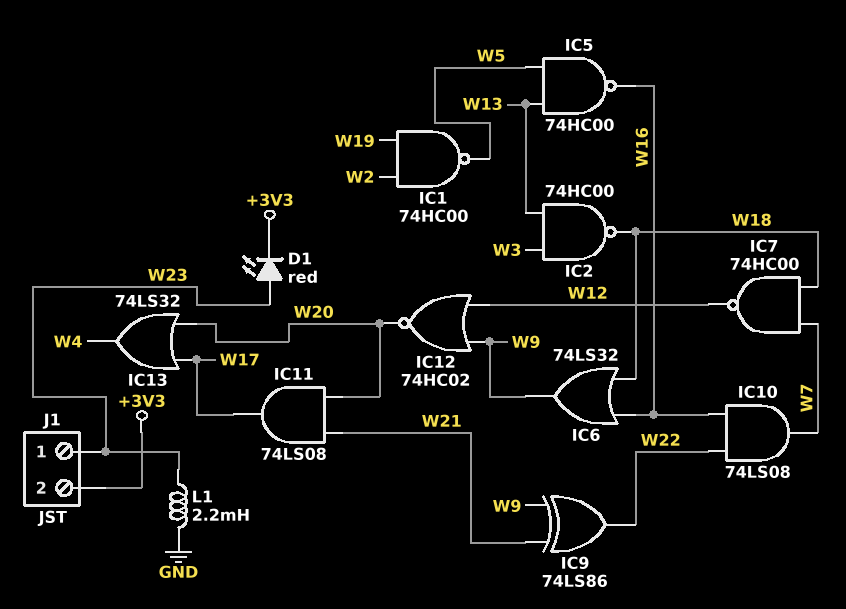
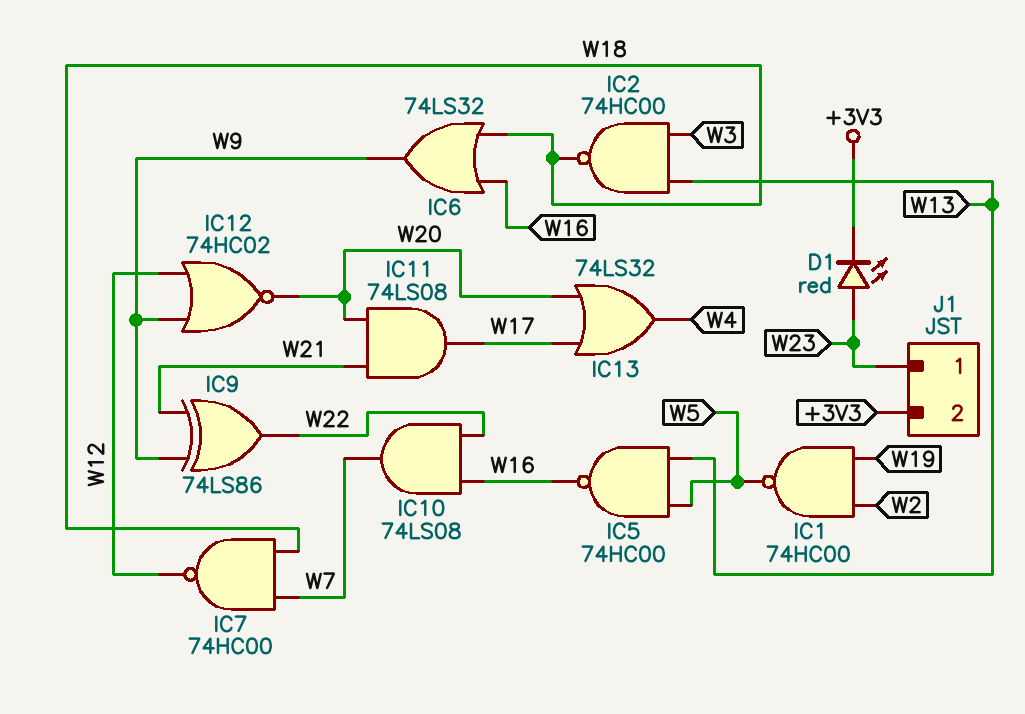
L1: 2.2mH (GND, W23) -> none

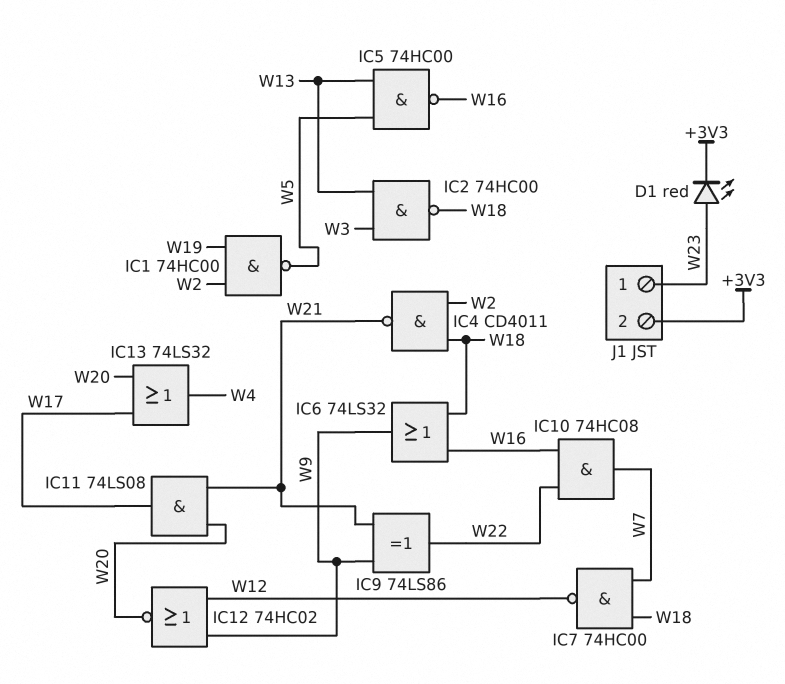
IC4: none -> NAND CD4011 (in W2, in W18, out W21)
IC10: AND 74LS08 (in W16, in W22, out W7) -> AND 74HC08 (in W16, in W22, out W7)

